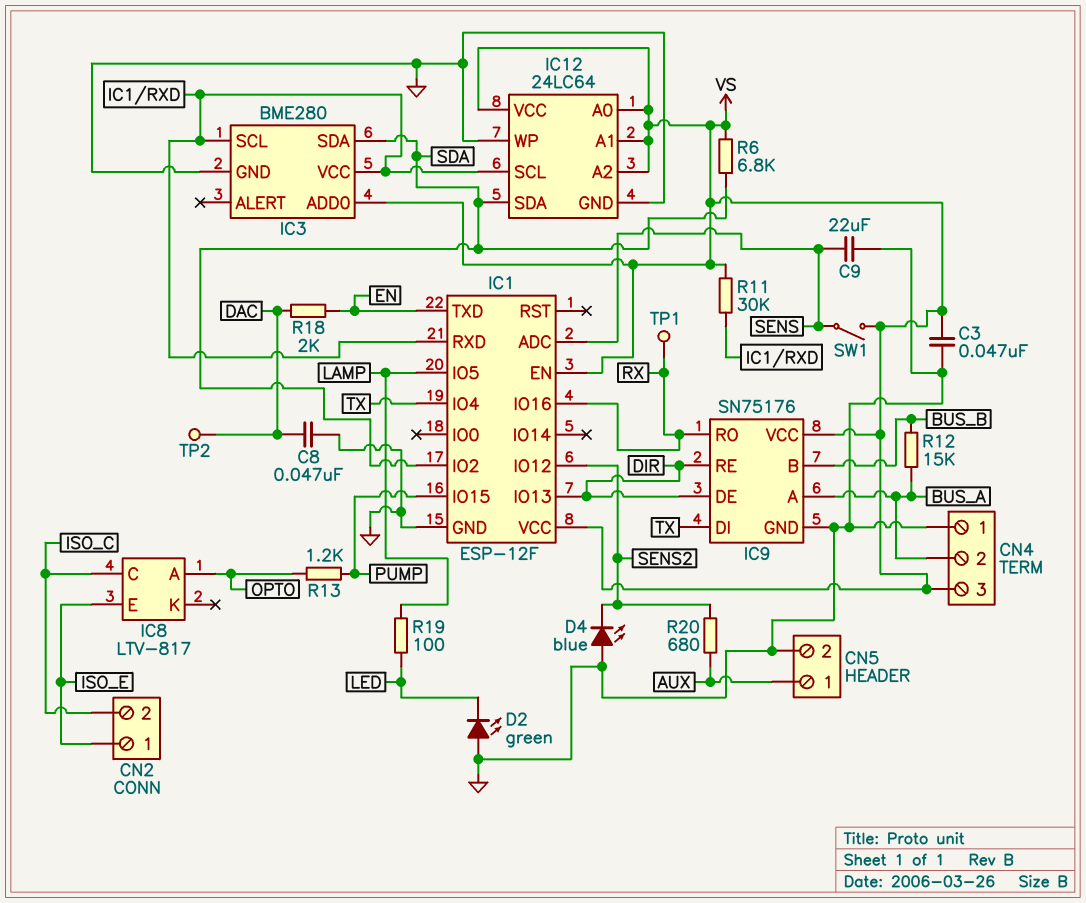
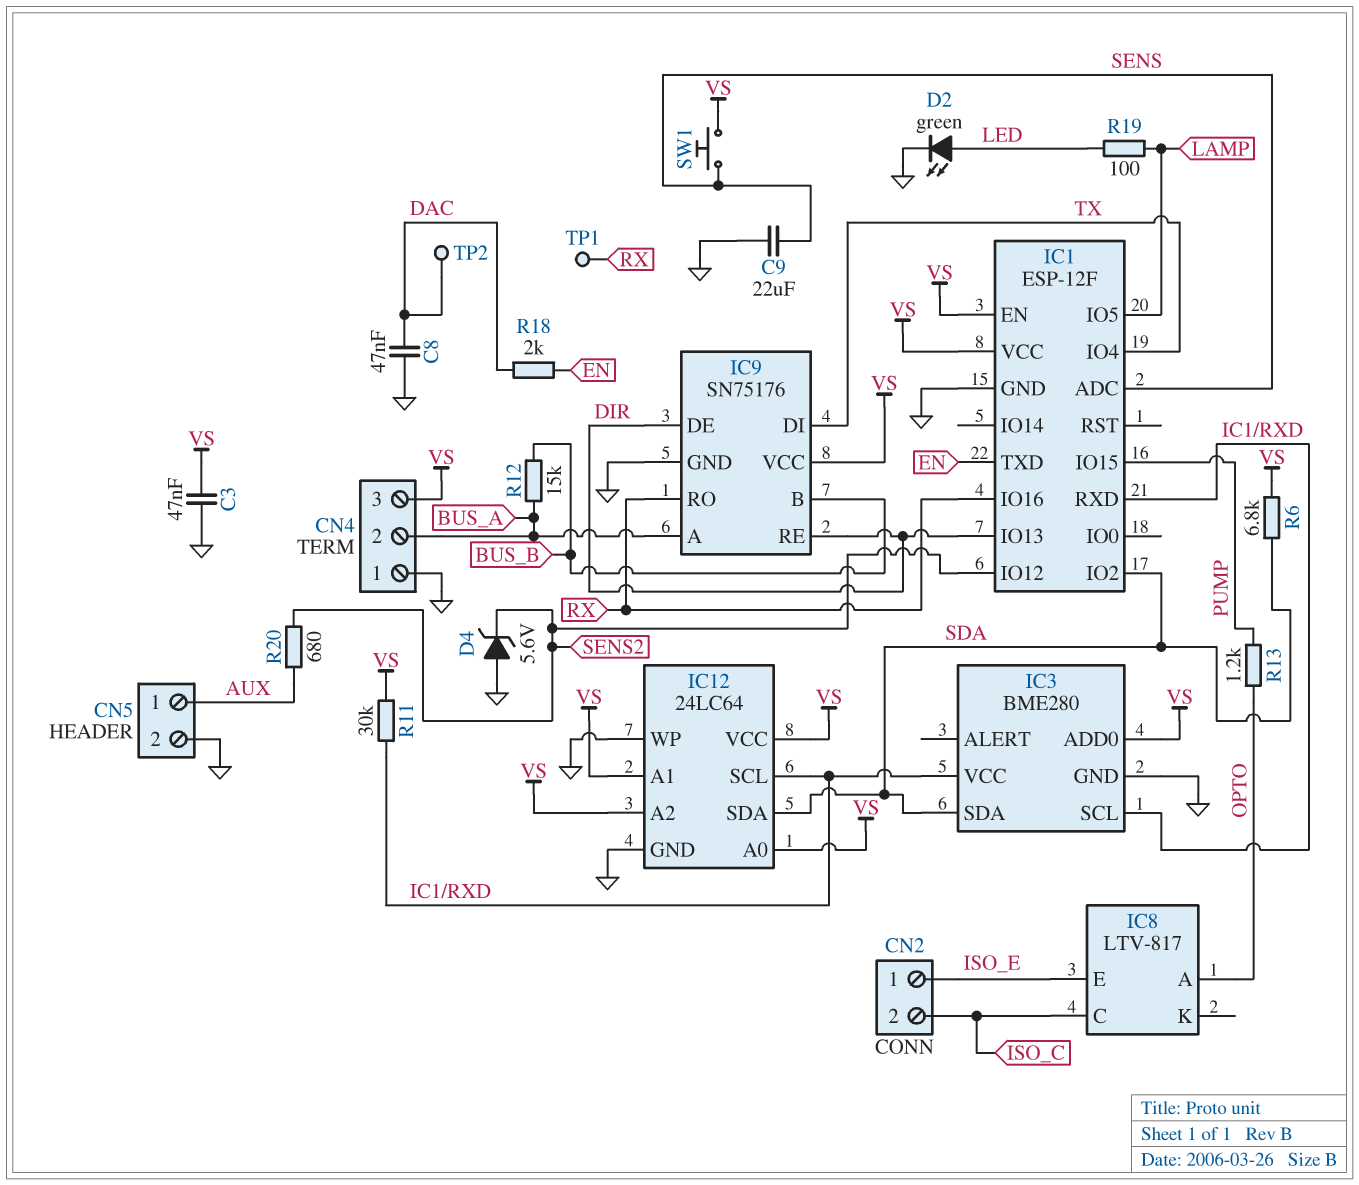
D2: LED green (A GND, K LED) -> LED green (A LED, K GND)
D4: LED blue (A GND, K SENS2) -> zener 5.6V (A GND, K SENS2)
SW1: switch (SENS, VS) -> button (SENS, VS)

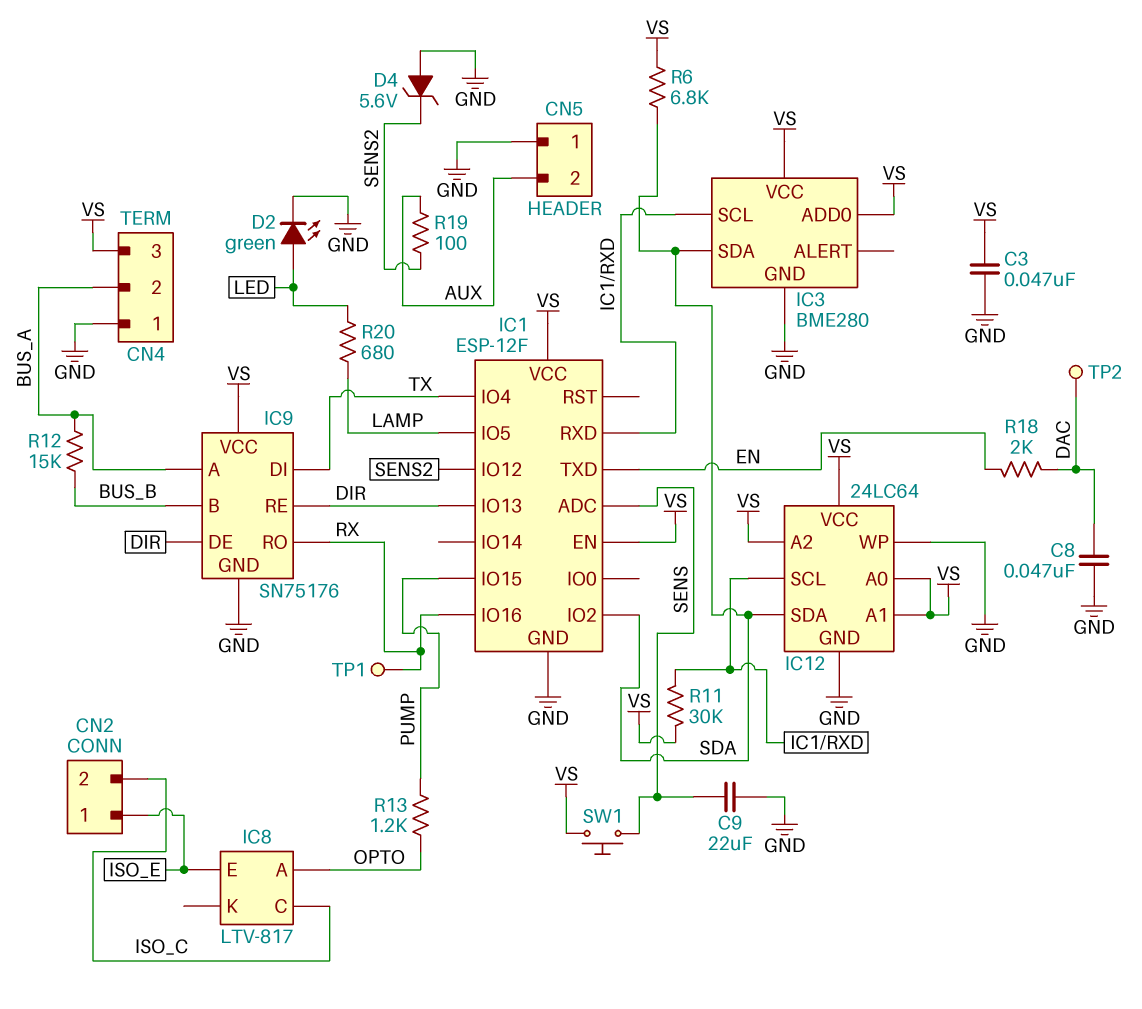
CN5 pin 1: AUX -> GND
CN5 pin 2: GND -> AUX
IC3 pin VCC: IC1/RXD -> VS
R19: 100 (LAMP, LED) -> 100 (AUX, SENS2)
R20: 680 (AUX, SENS2) -> 680 (LAMP, LED)

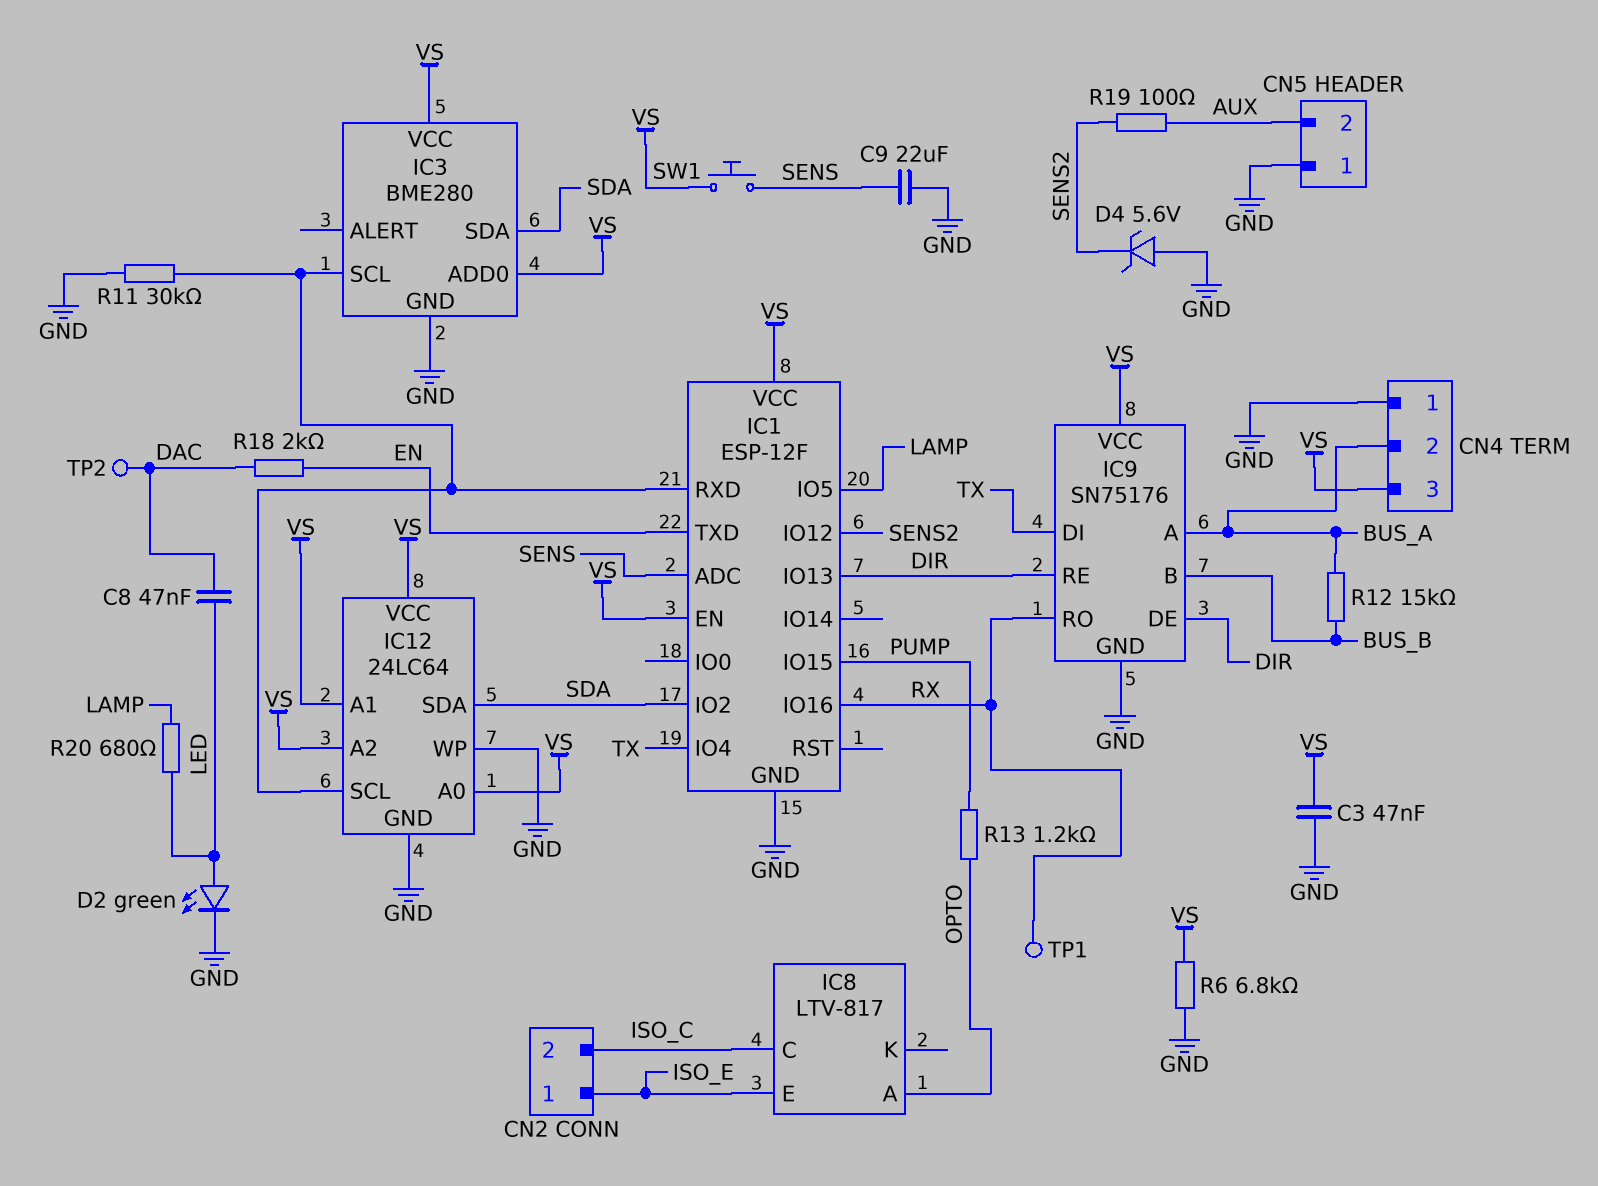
C8: 47nF (DAC, GND) -> 47nF (DAC, LED)
R6: 6.8k (SDA, VS) -> 6.8k (GND, VS)
R11: 30k (IC1/RXD, VS) -> 30k (GND, IC1/RXD)

